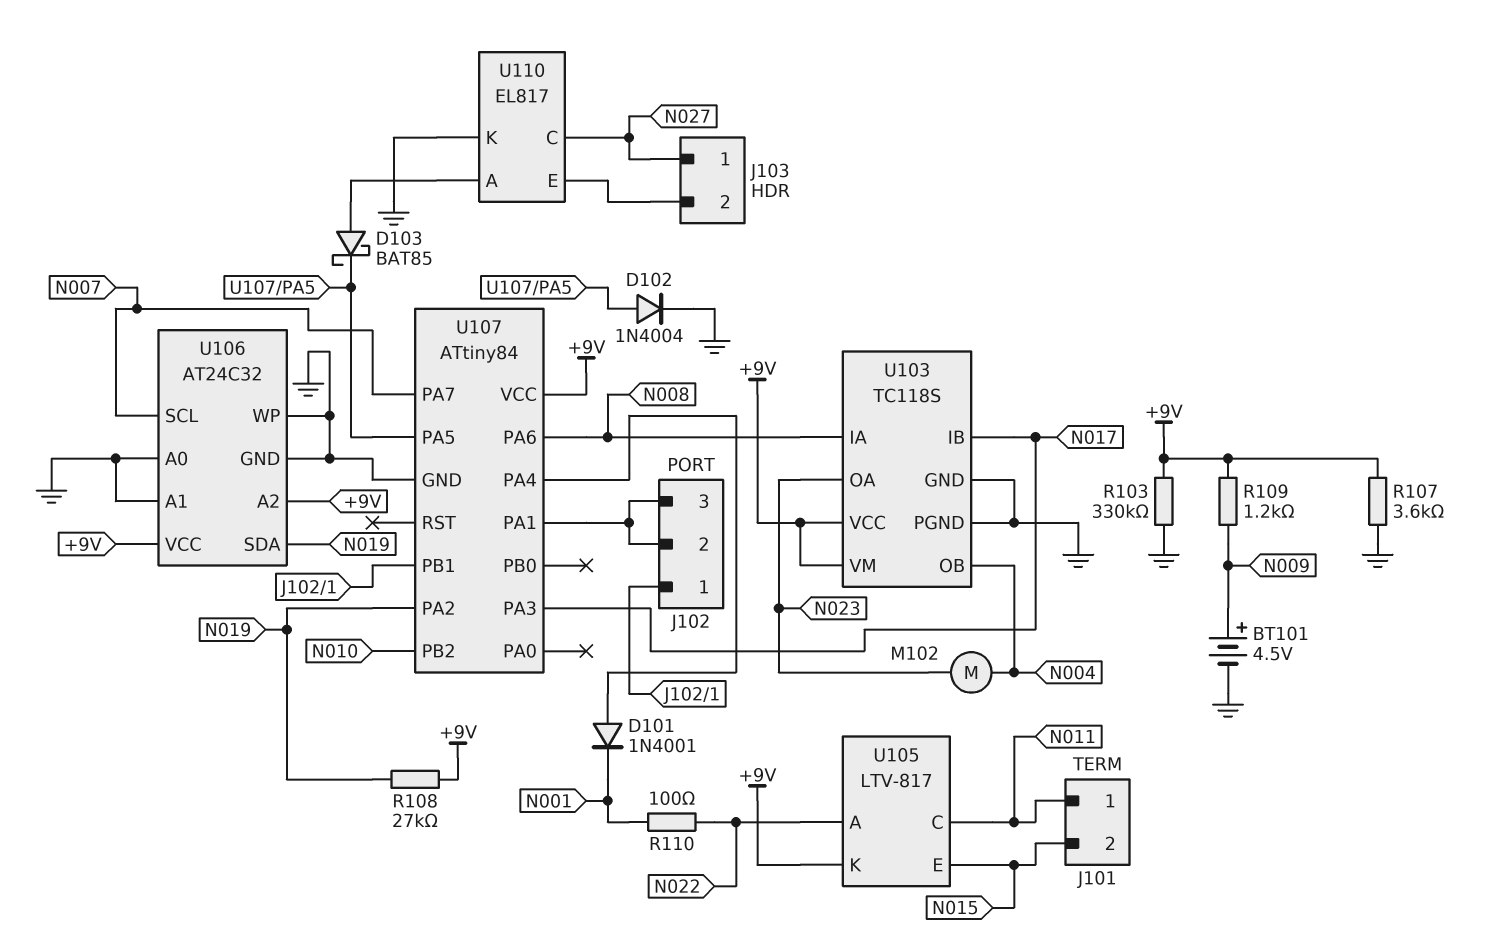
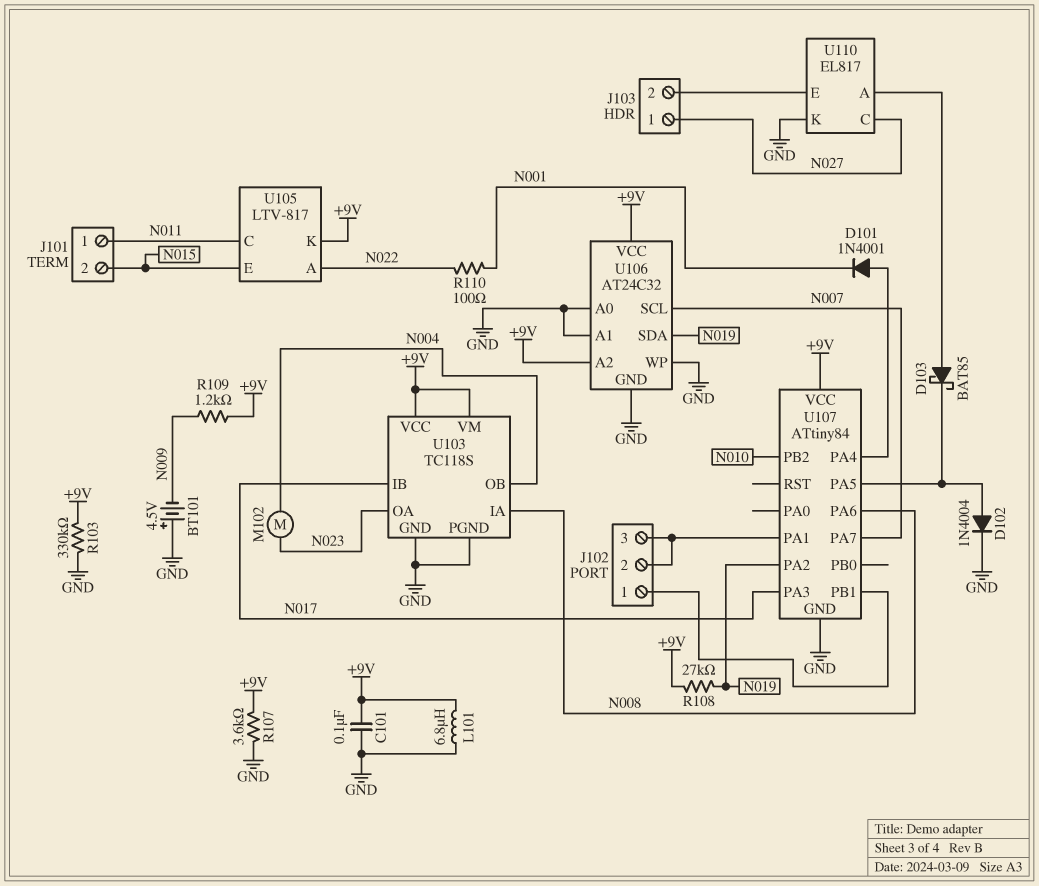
BT101: 4.5V (plus N009, minus GND) -> 4.5V (plus GND, minus N009)
C101: none -> 100nF (+9V, GND)
L101: none -> 6.8uH (+9V, GND)

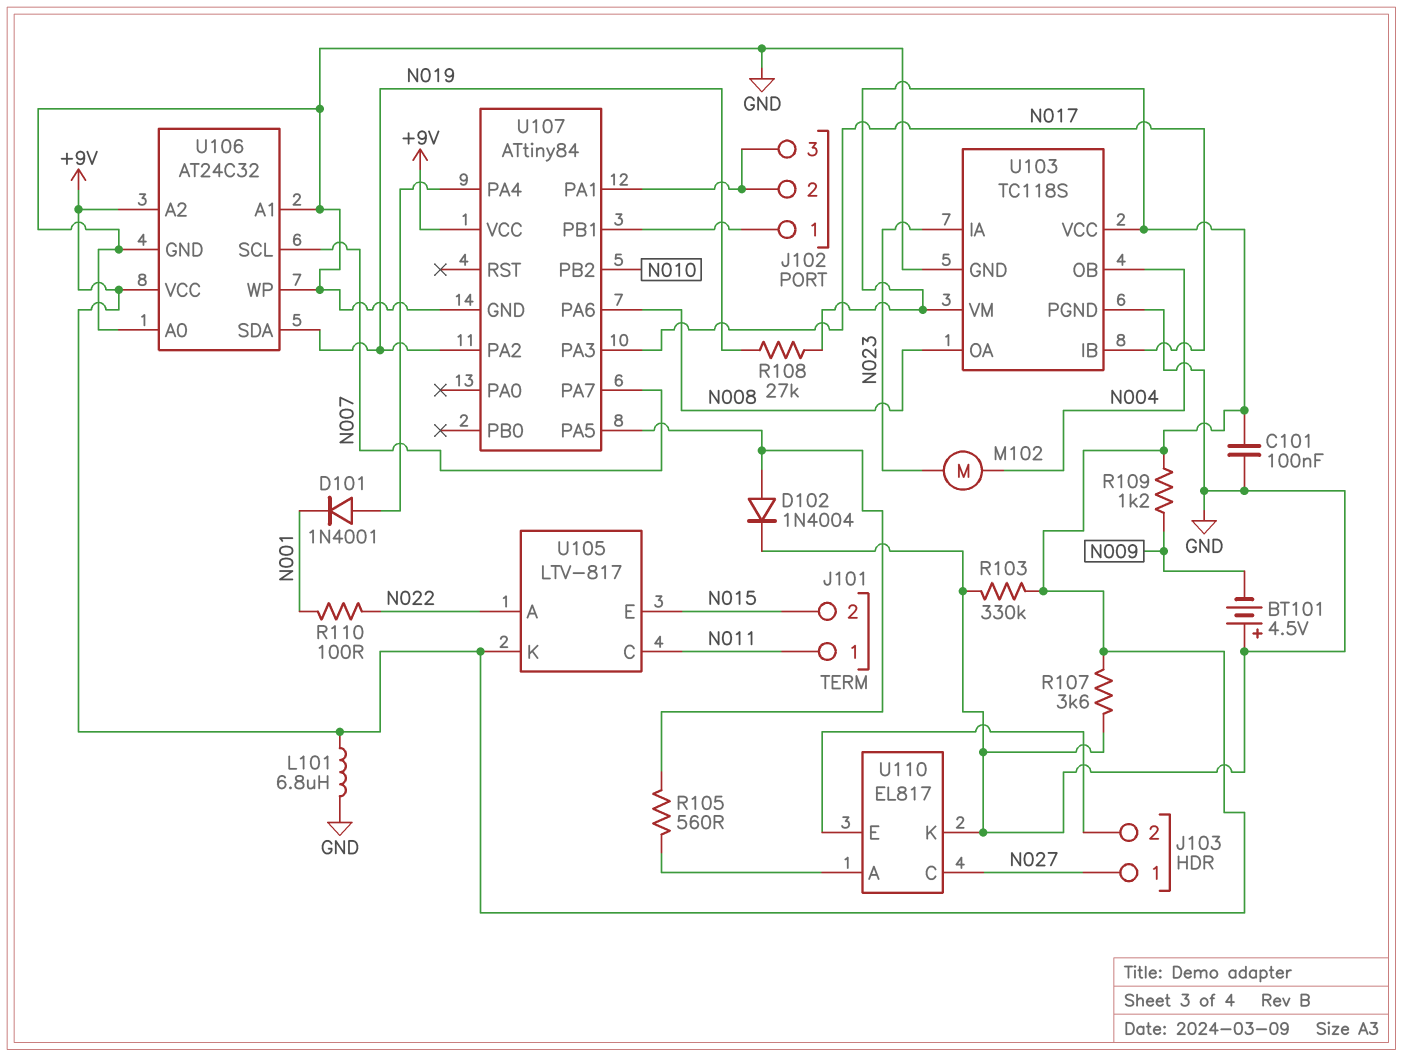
D103: schottky BAT85 (A U110/A, K U107/PA5) -> none
R105: none -> 560 (U107/PA5, U110/A)
U103 pin IA: N008 -> N023
U103 pin OA: N023 -> N008

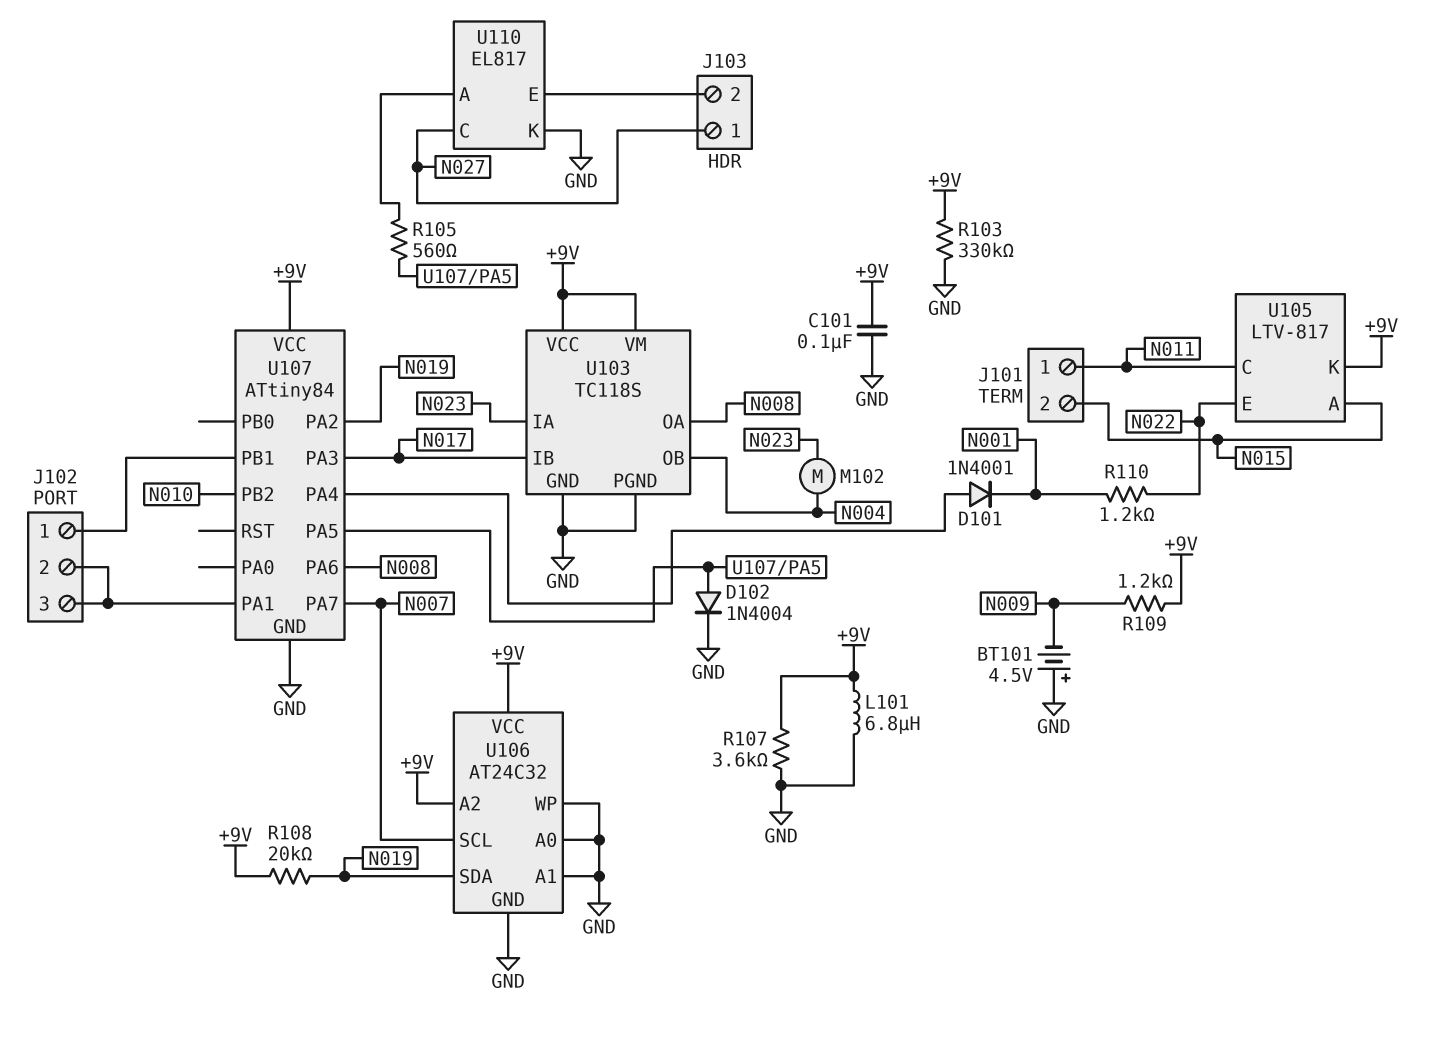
R108: 27k (+9V, N019) -> 20k (+9V, N019)
R110: 100 (N001, N022) -> 1.2k (N001, N022)
U105 pin A: N022 -> N015
U105 pin E: N015 -> N022

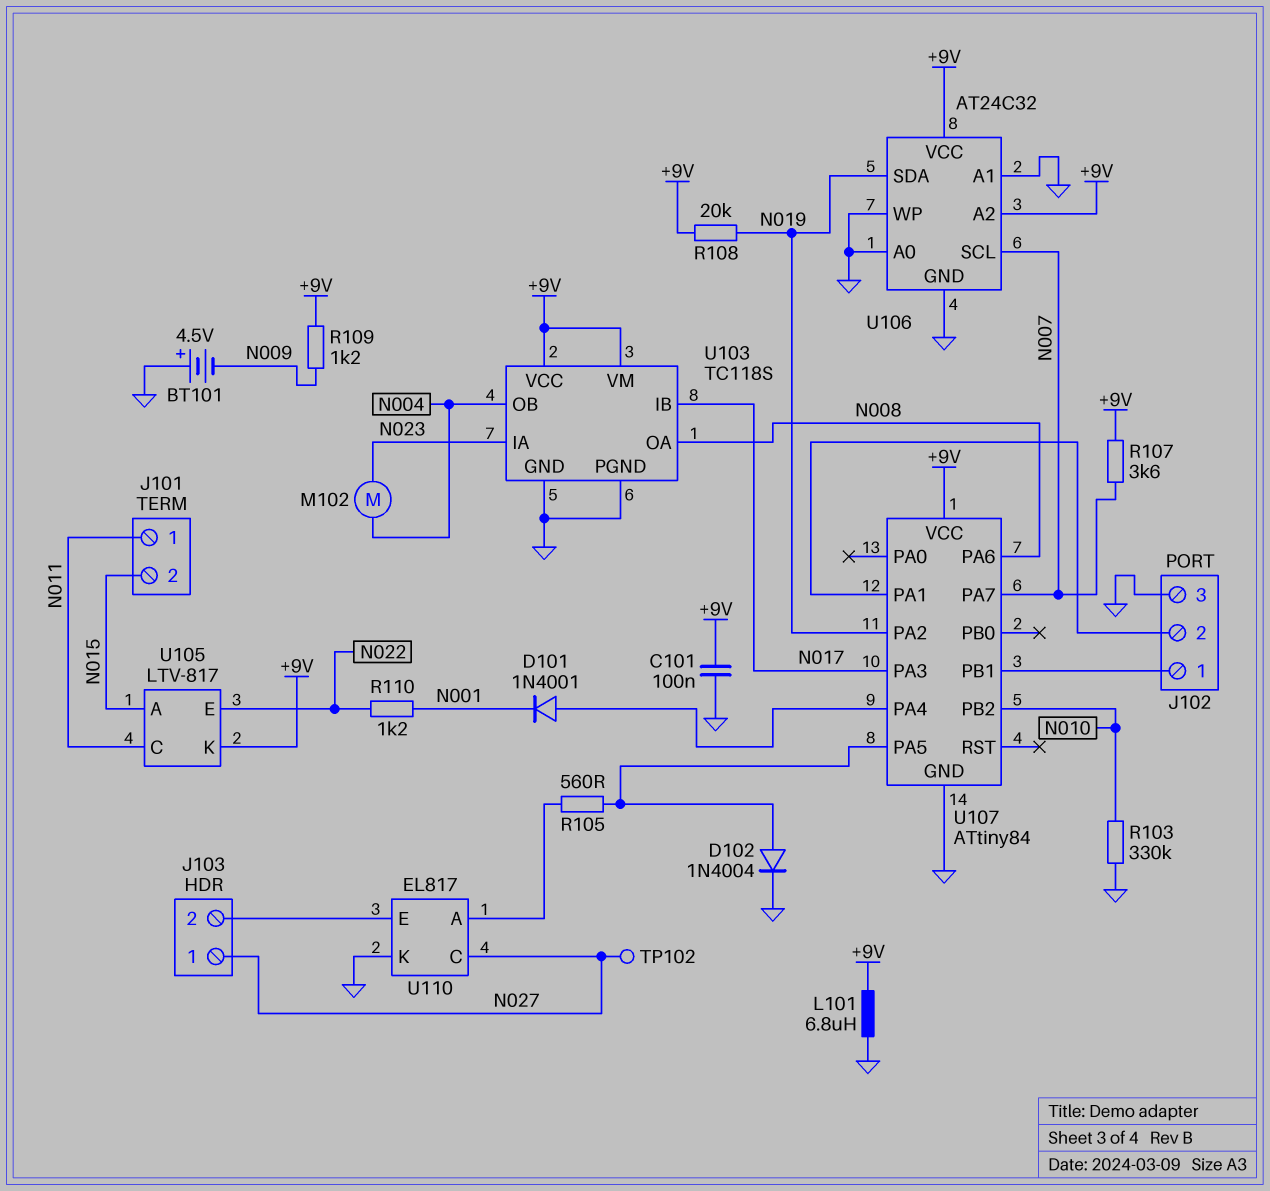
J102 pin 3: J102/2 -> GND
R103: 330k (+9V, GND) -> 330k (GND, N010)
R107: 3.6k (+9V, GND) -> 3.6k (+9V, N007)
TP102: none -> test point (N027)

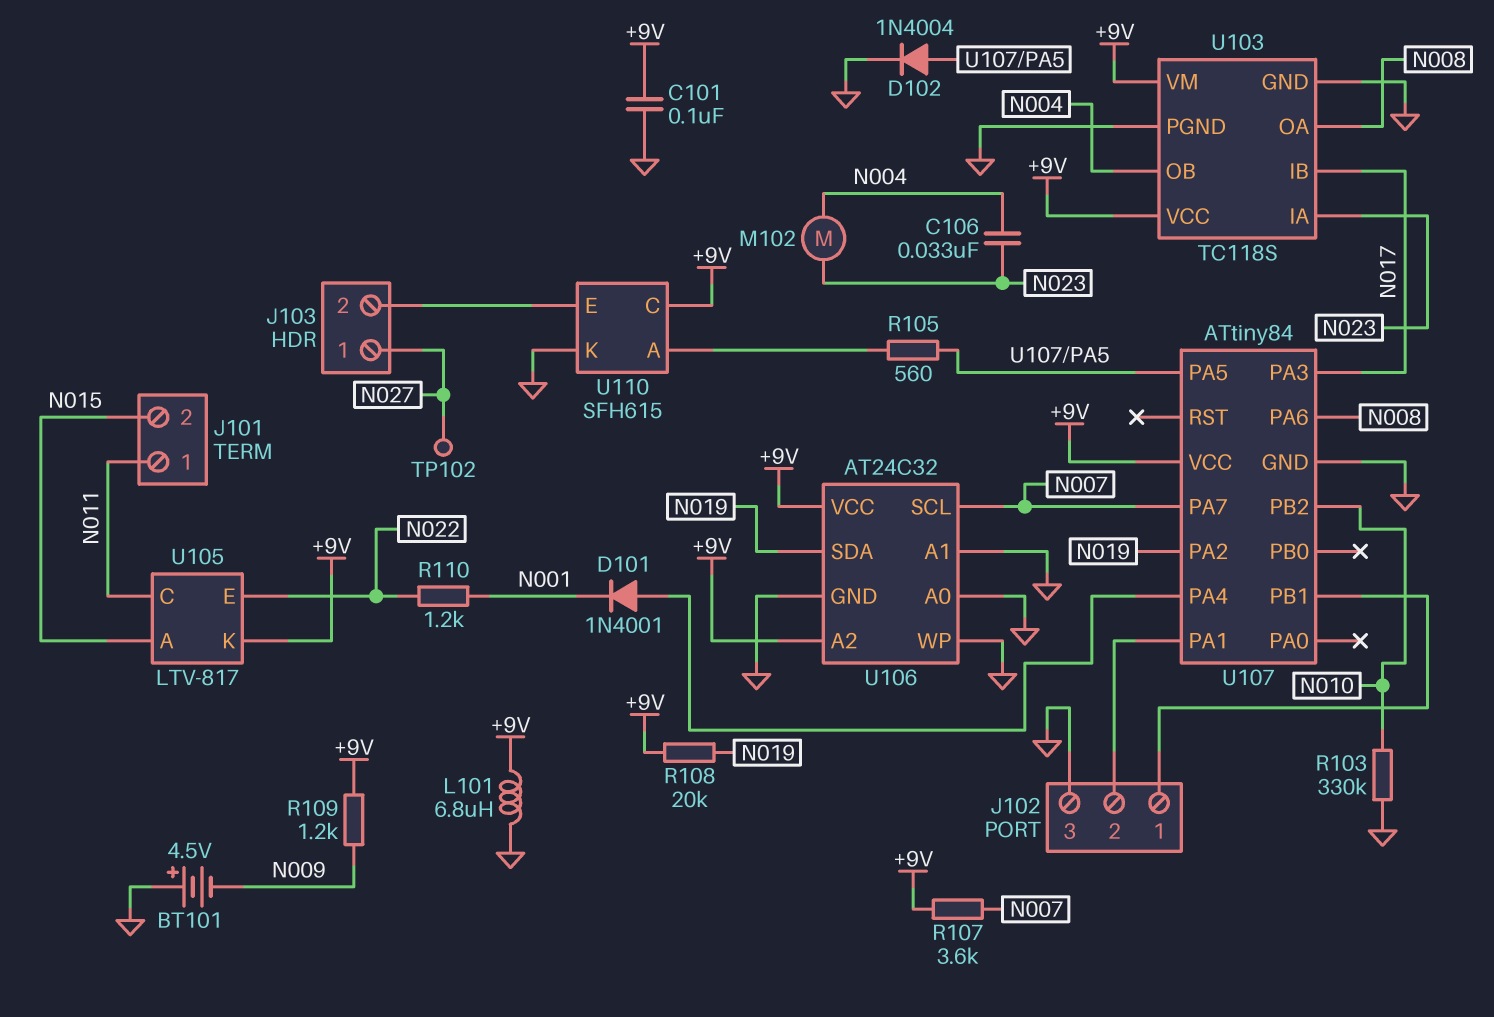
C106: none -> 33nF (N004, N023)
U110: EL817 -> SFH615
U110 pin C: N027 -> +9V

